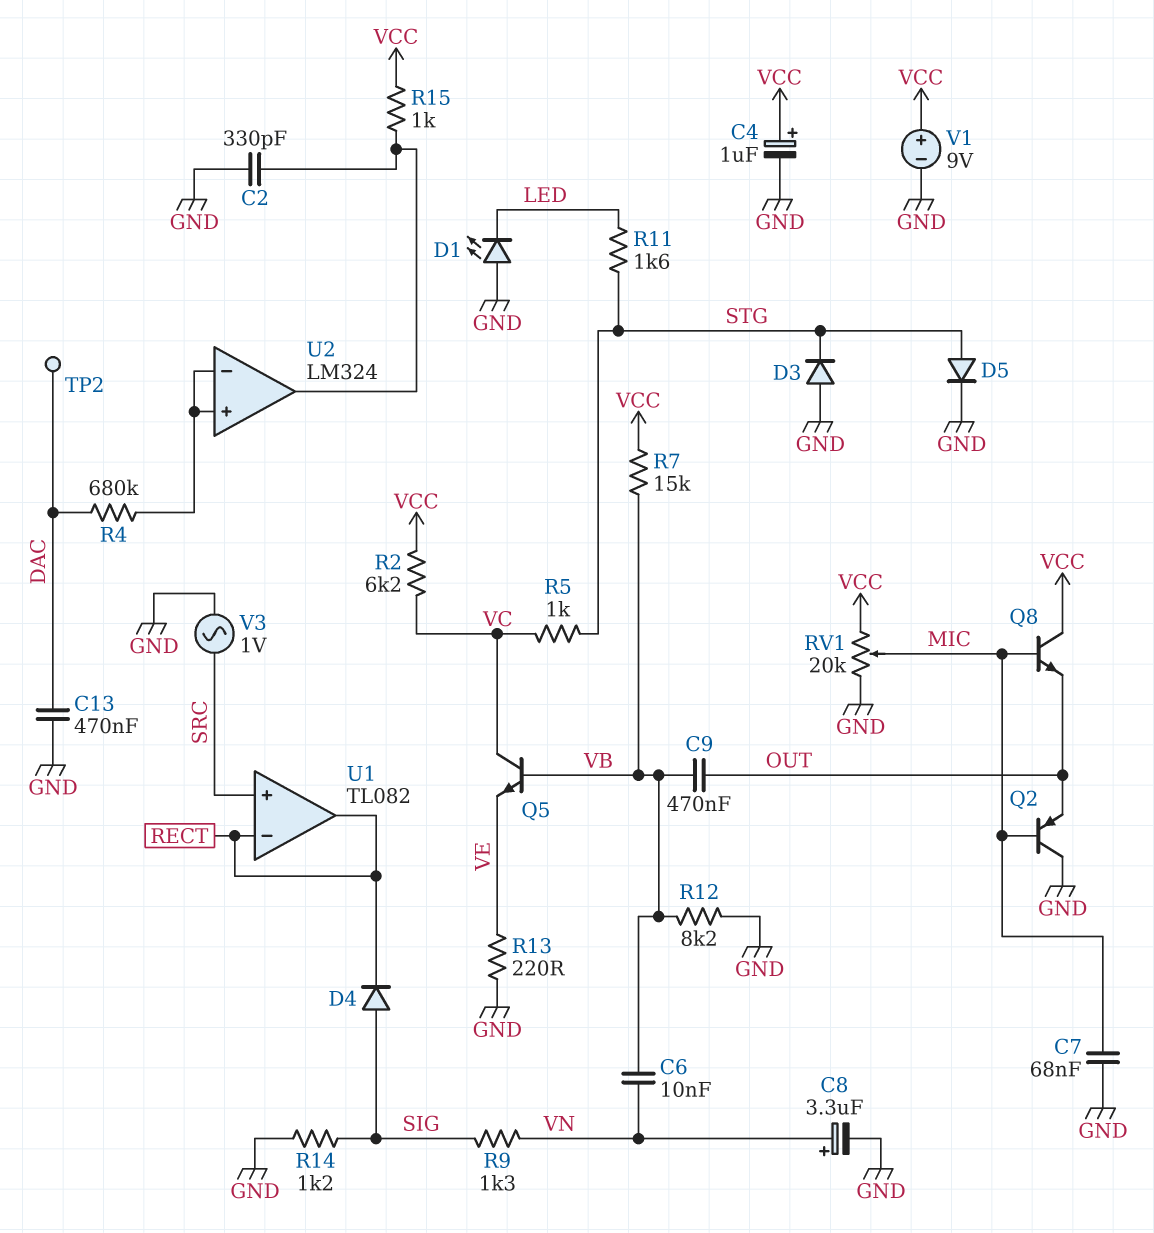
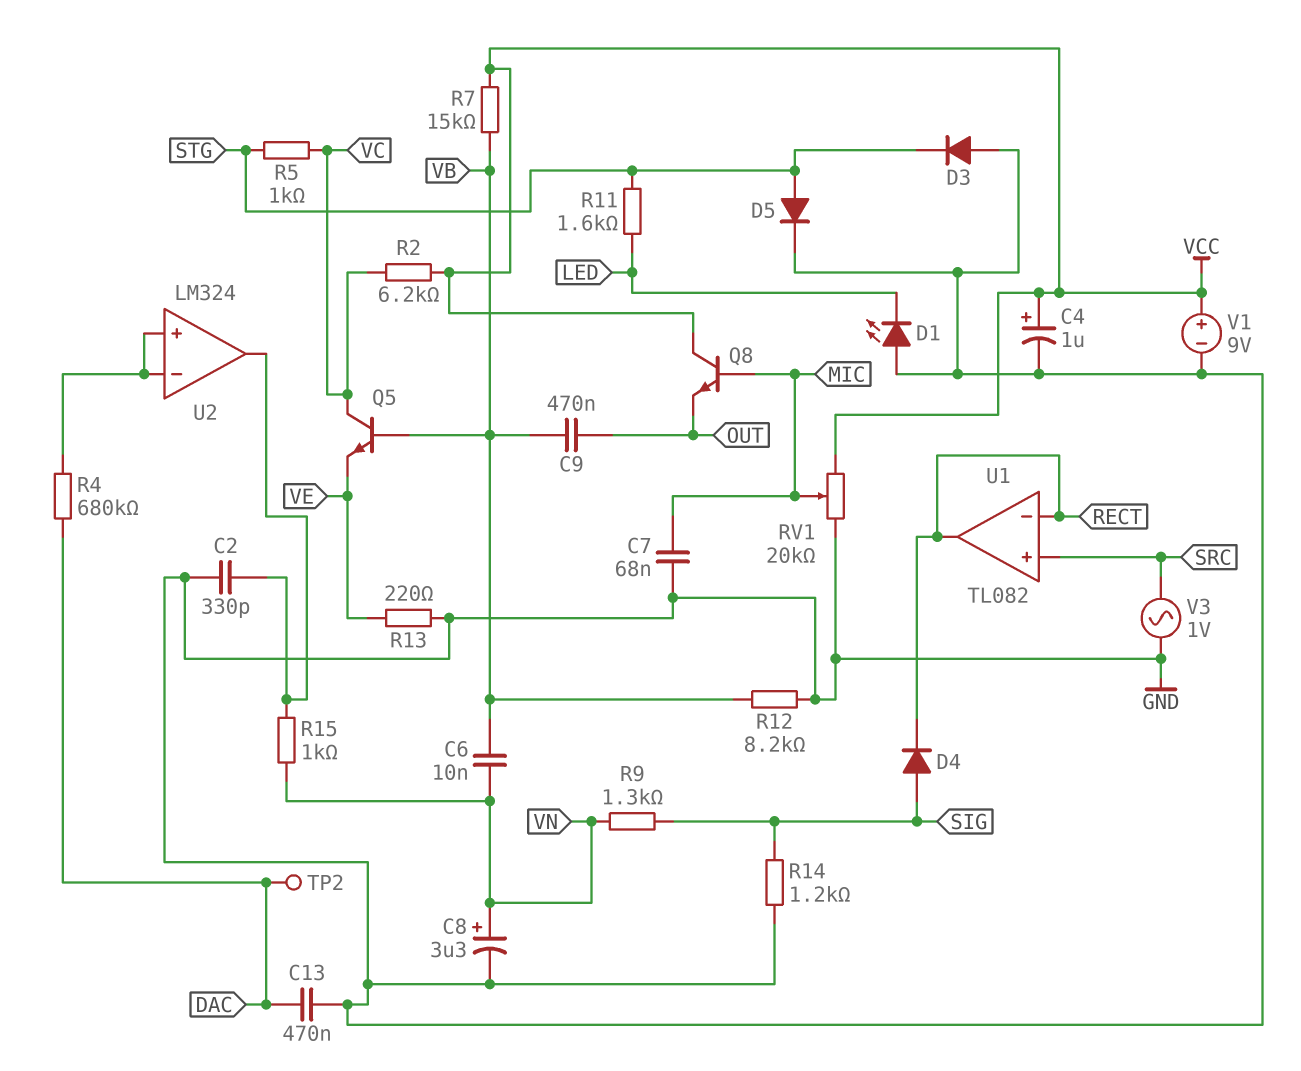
Q2: PNP (B MIC, C GND, E OUT) -> none
R15: 1k (U2/out, VCC) -> 1k (U2/out, VN)

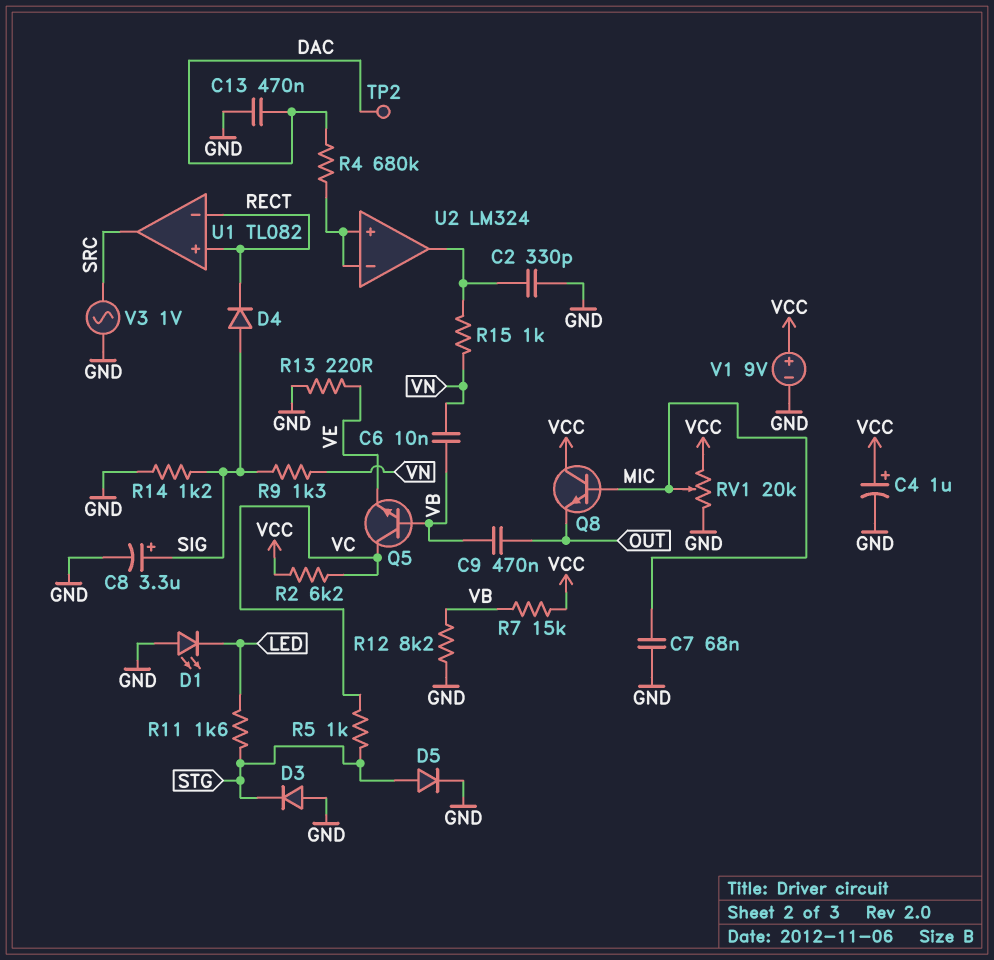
C8: 3.3uF (plus VN, minus GND) -> 3.3uF (plus SIG, minus GND)
U1 pin in+: SRC -> RECT
U1 pin out: RECT -> SRC

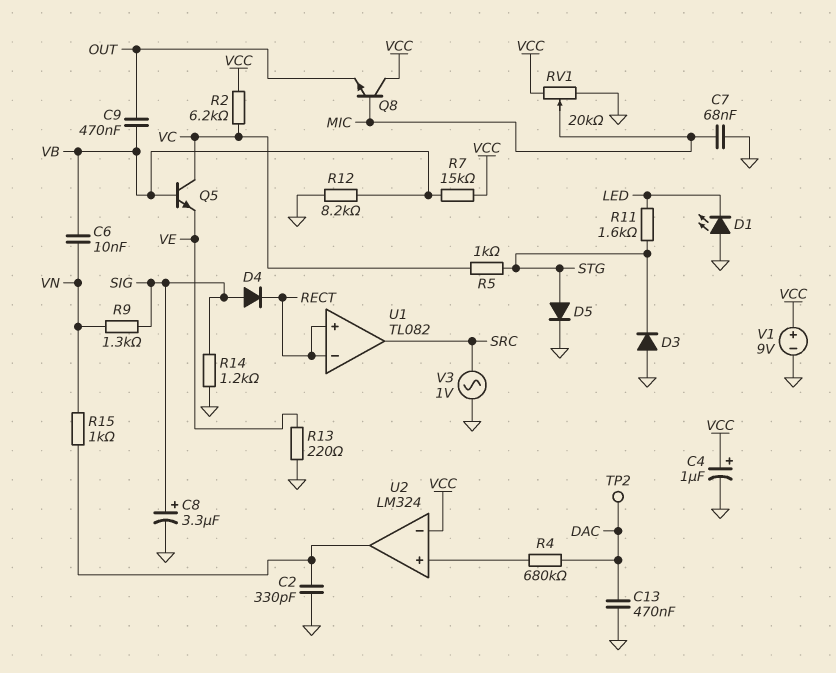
U2 pin in-: U2/in+ -> VCC

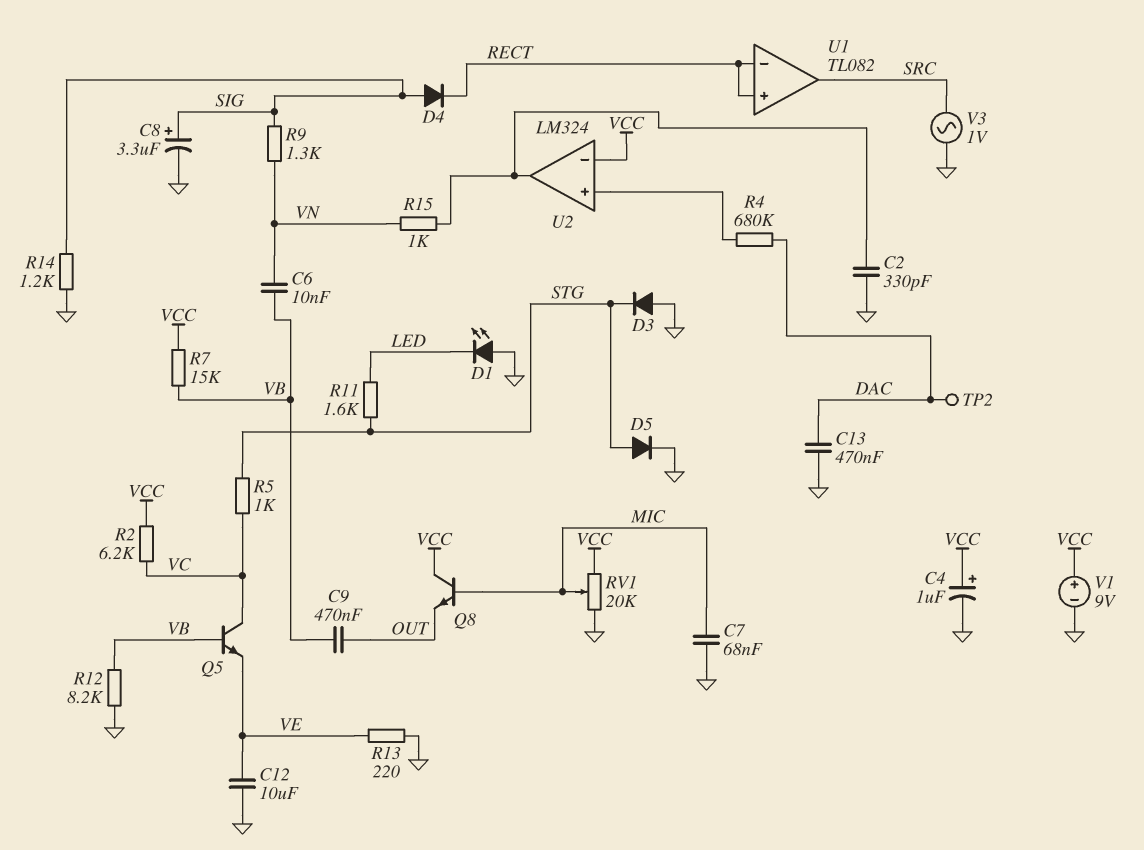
C12: none -> 10uF (GND, VE)

